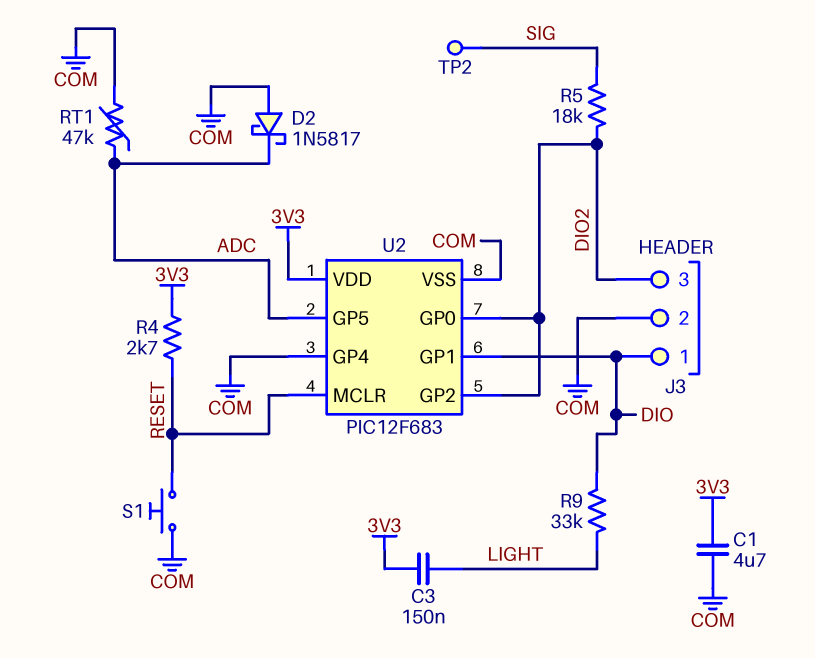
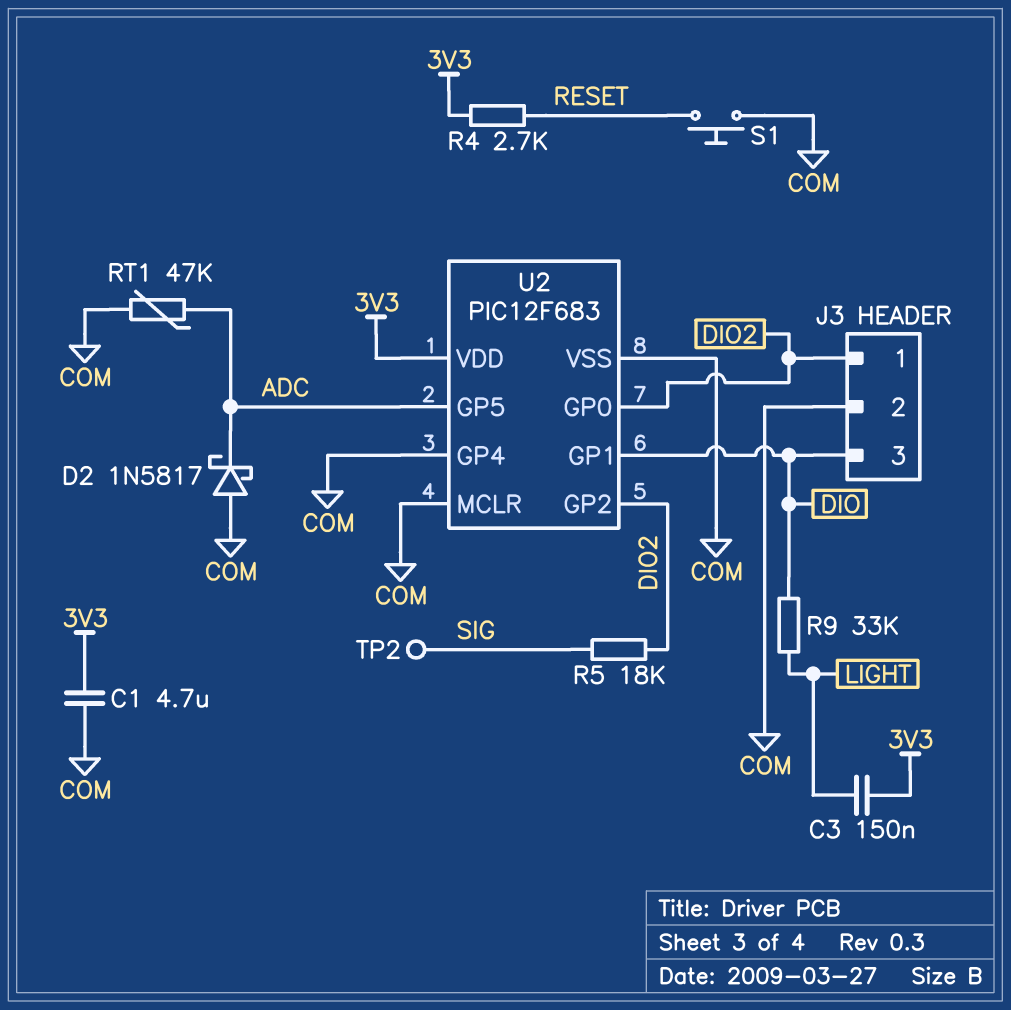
J3 pin 1: DIO -> DIO2
J3 pin 3: DIO2 -> DIO
U2 pin MCLR: RESET -> COM

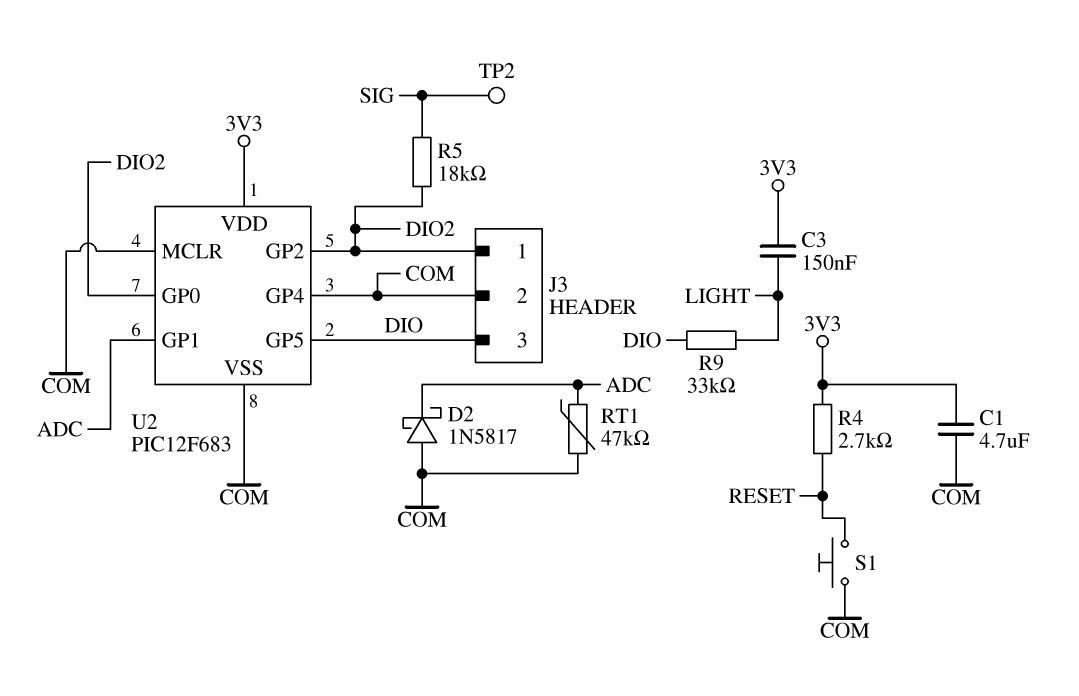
U2 pin GP1: DIO -> ADC
U2 pin GP5: ADC -> DIO

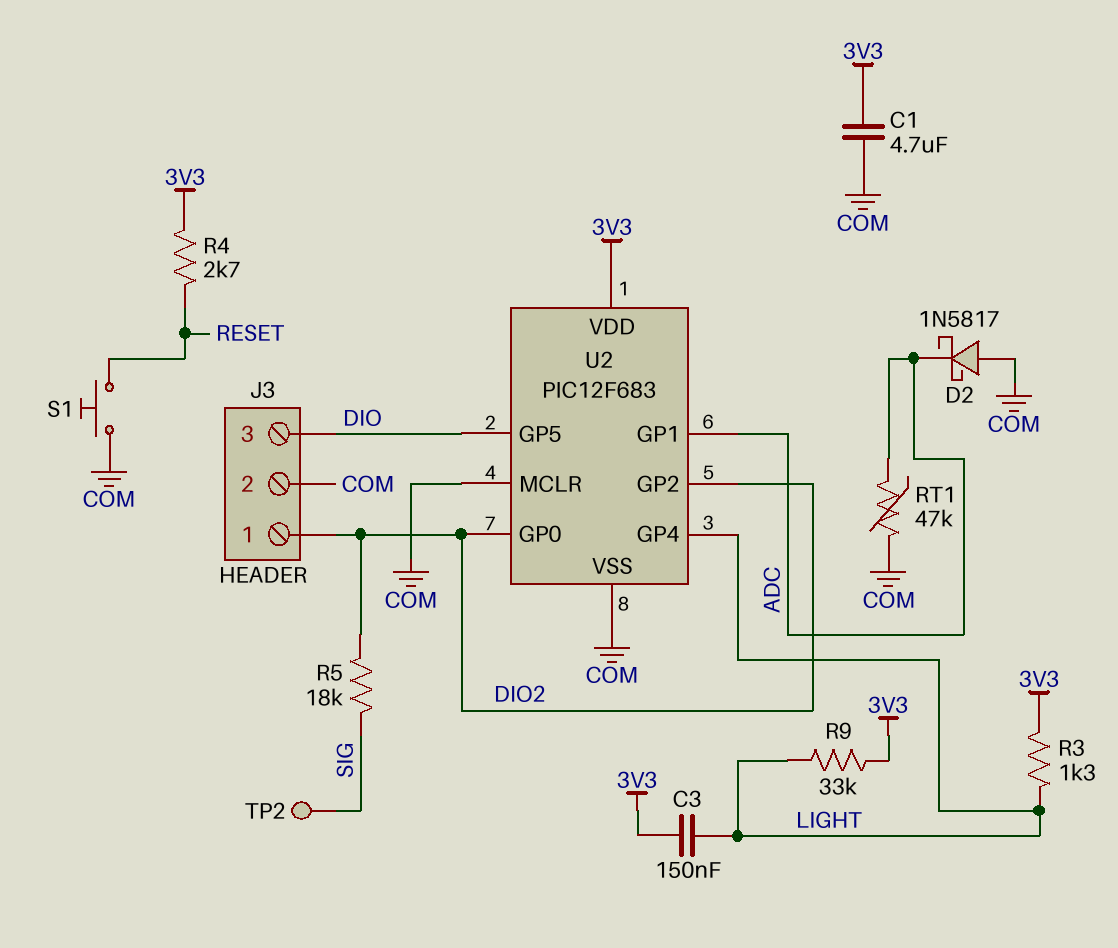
R3: none -> 1.3k (3V3, LIGHT)
R9: 33k (DIO, LIGHT) -> 33k (3V3, LIGHT)
U2 pin GP4: COM -> LIGHT

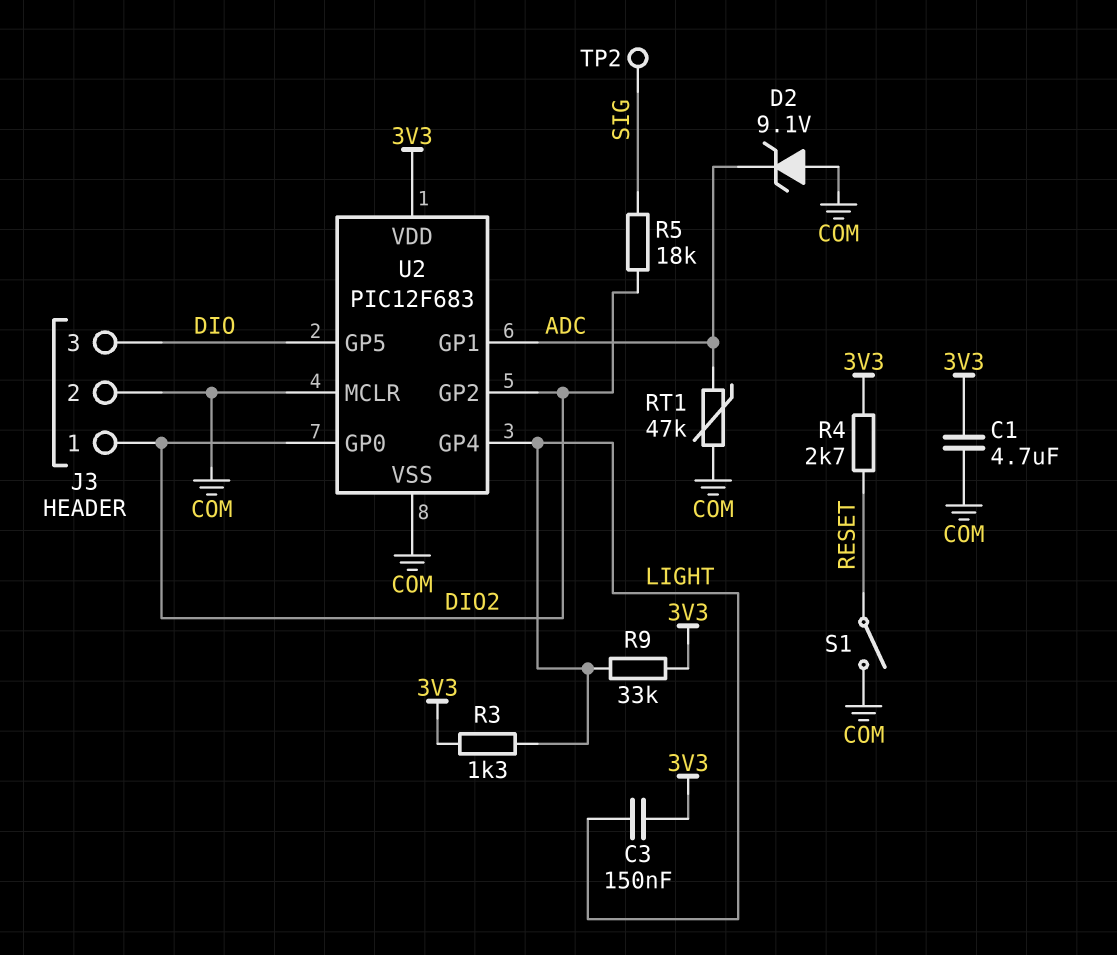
D2: schottky 1N5817 (A COM, K ADC) -> zener 9.1V (A COM, K ADC)
S1: button (COM, RESET) -> switch (COM, RESET)

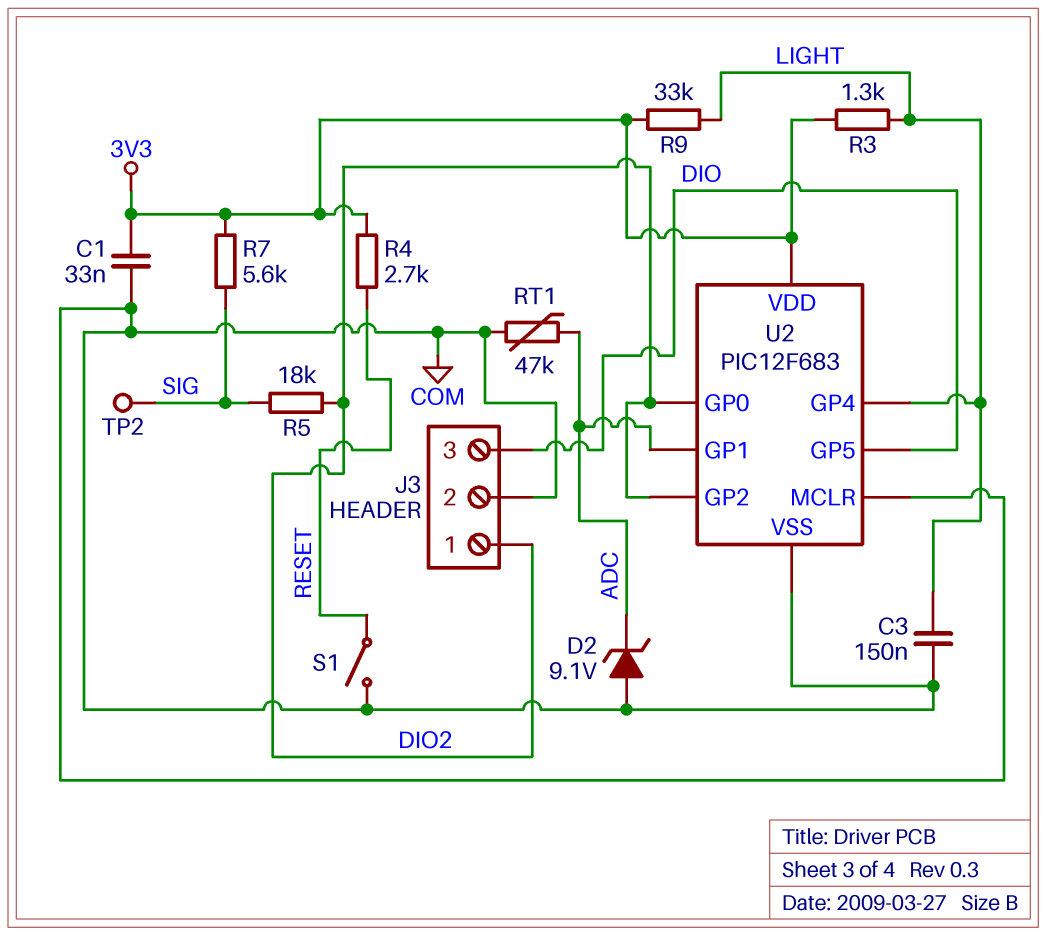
C1: 4.7uF (3V3, COM) -> 33nF (3V3, COM)
C3: 150nF (3V3, LIGHT) -> 150nF (COM, LIGHT)
R7: none -> 5.6k (3V3, SIG)

